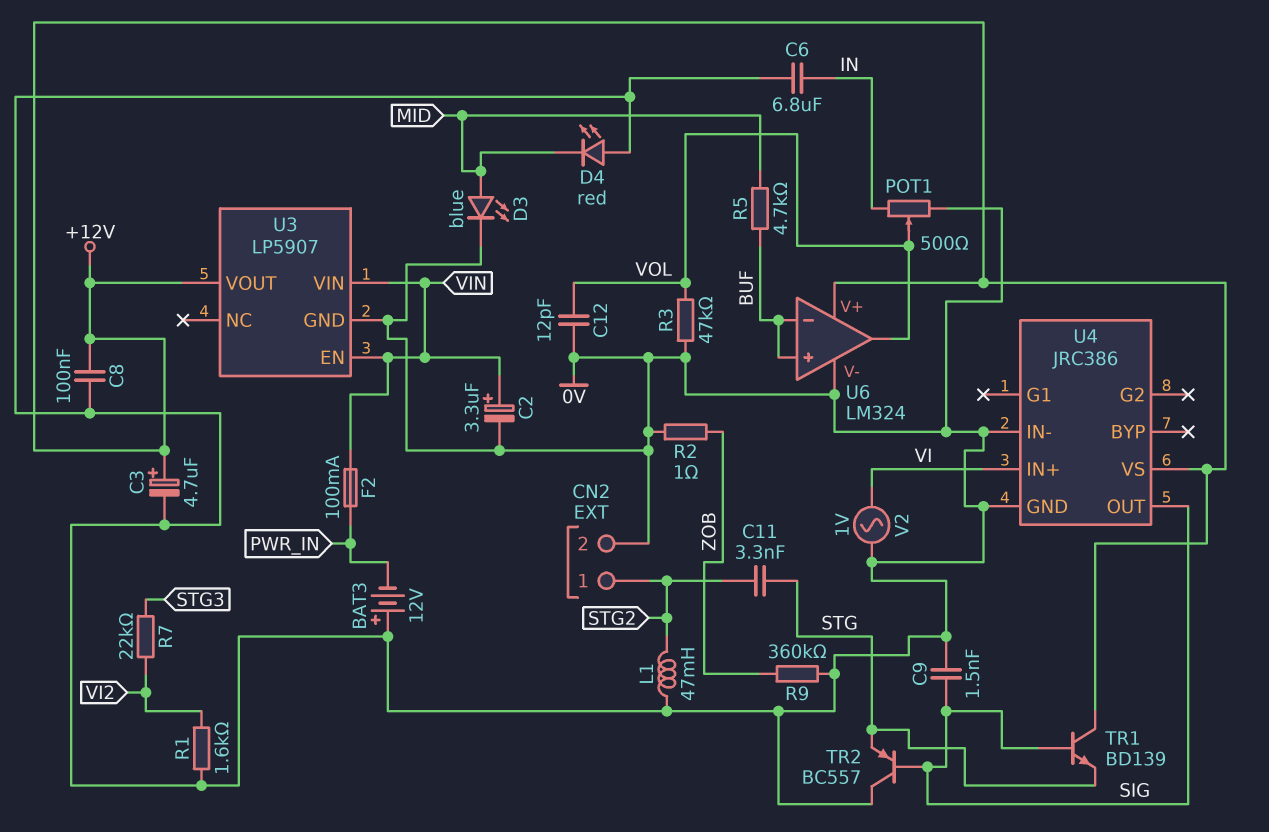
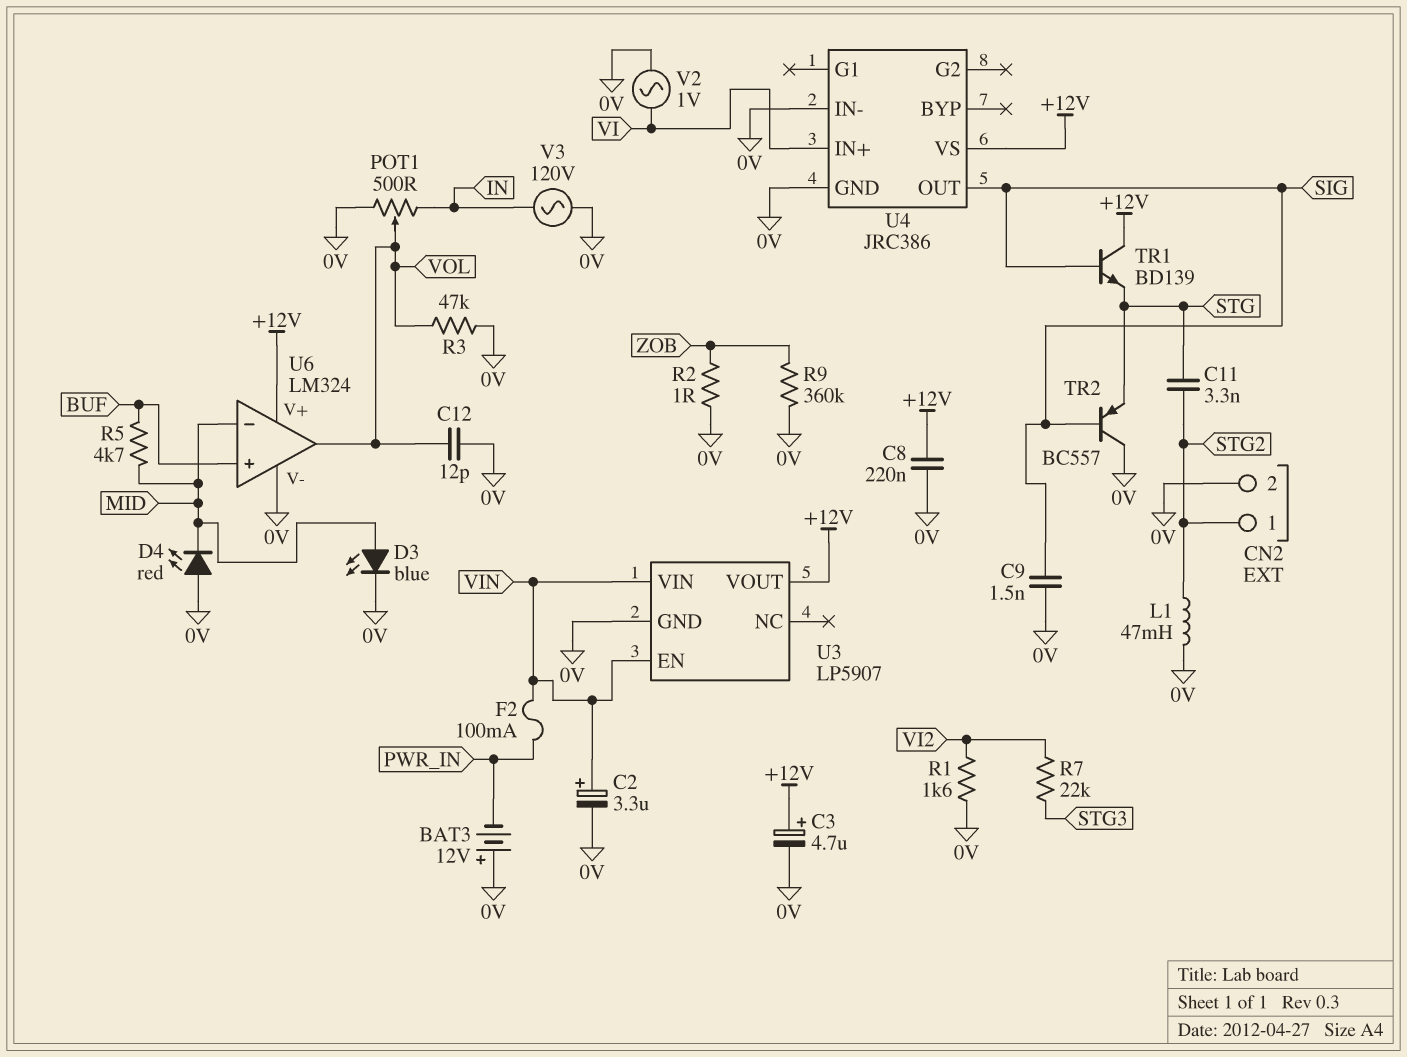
C6: 6.8uF (0V, IN) -> none
C8: 100nF (+12V, 0V) -> 220nF (+12V, 0V)
U6 pin in-: BUF -> MID
V3: none -> AC 120V (0V, IN)

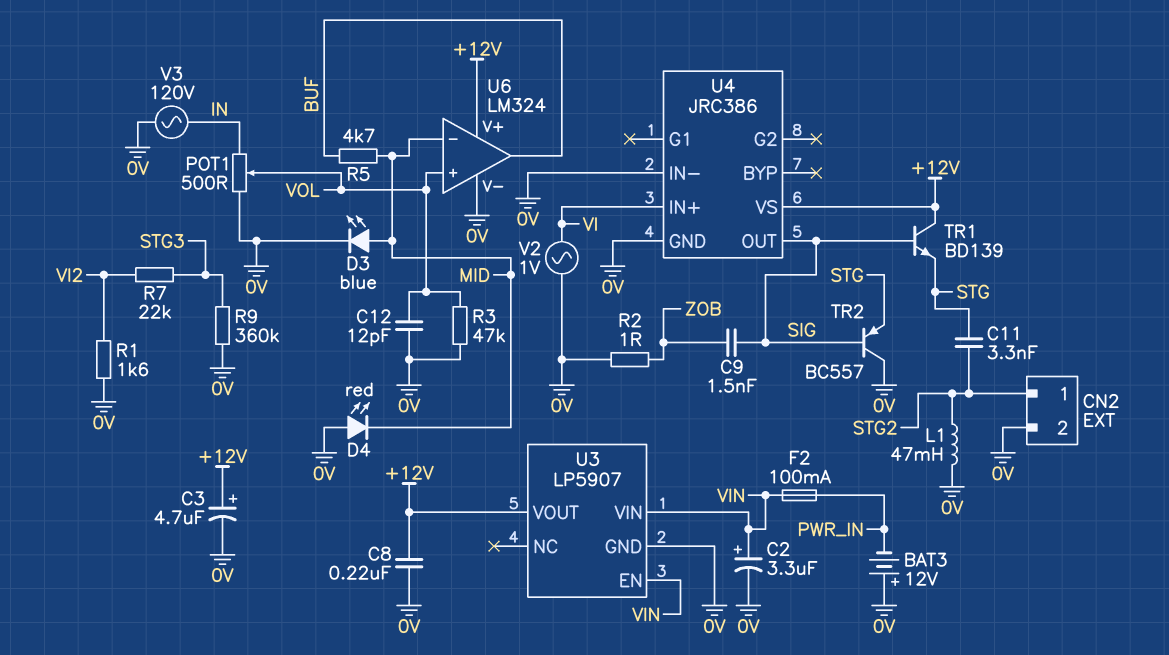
C9: 1.5nF (0V, SIG) -> 1.5nF (SIG, ZOB)
R9: 360k (0V, ZOB) -> 360k (0V, STG3)
U6 pin in+: BUF -> VOL
U6 pin out: VOL -> BUF

